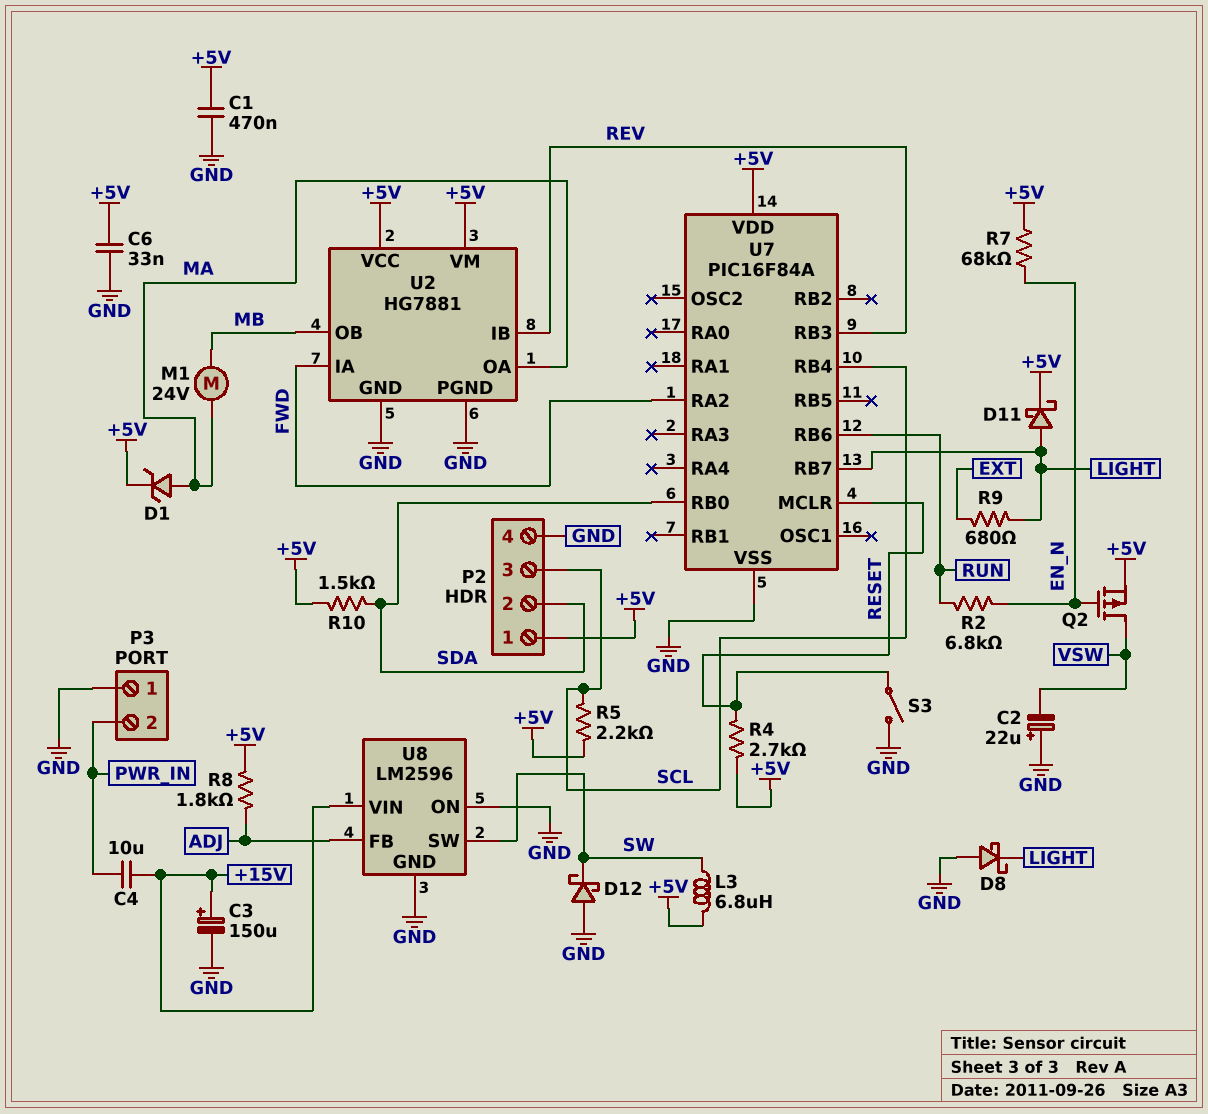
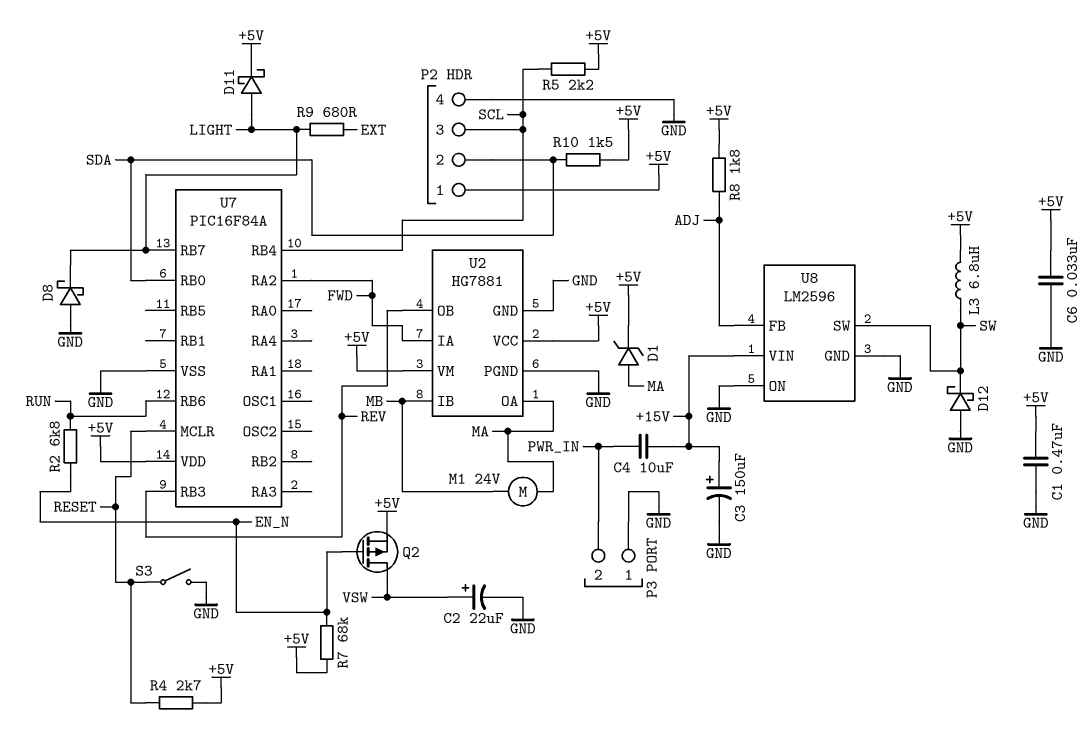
C2: 22uF (plus GND, minus VSW) -> 22uF (plus VSW, minus GND)
U2 pin IB: REV -> MB
U2 pin OB: MB -> REV

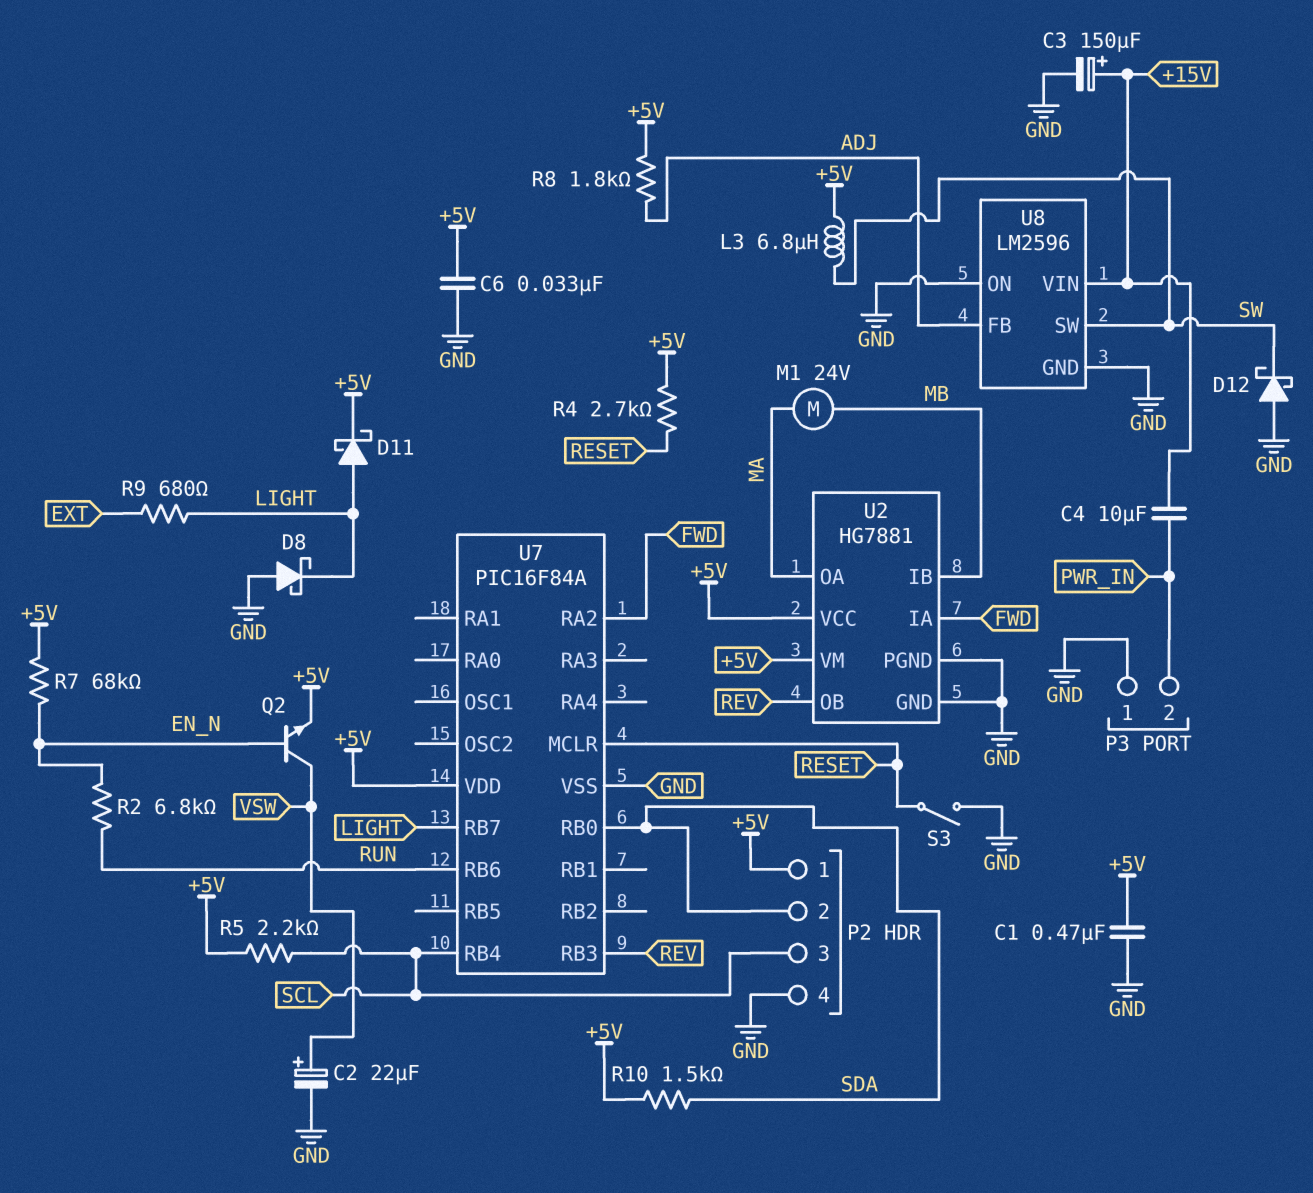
D1: zener (A MA, K +5V) -> none
Q2: PMOS (G EN_N, D VSW, S +5V) -> NPN (B EN_N, C VSW, E +5V)

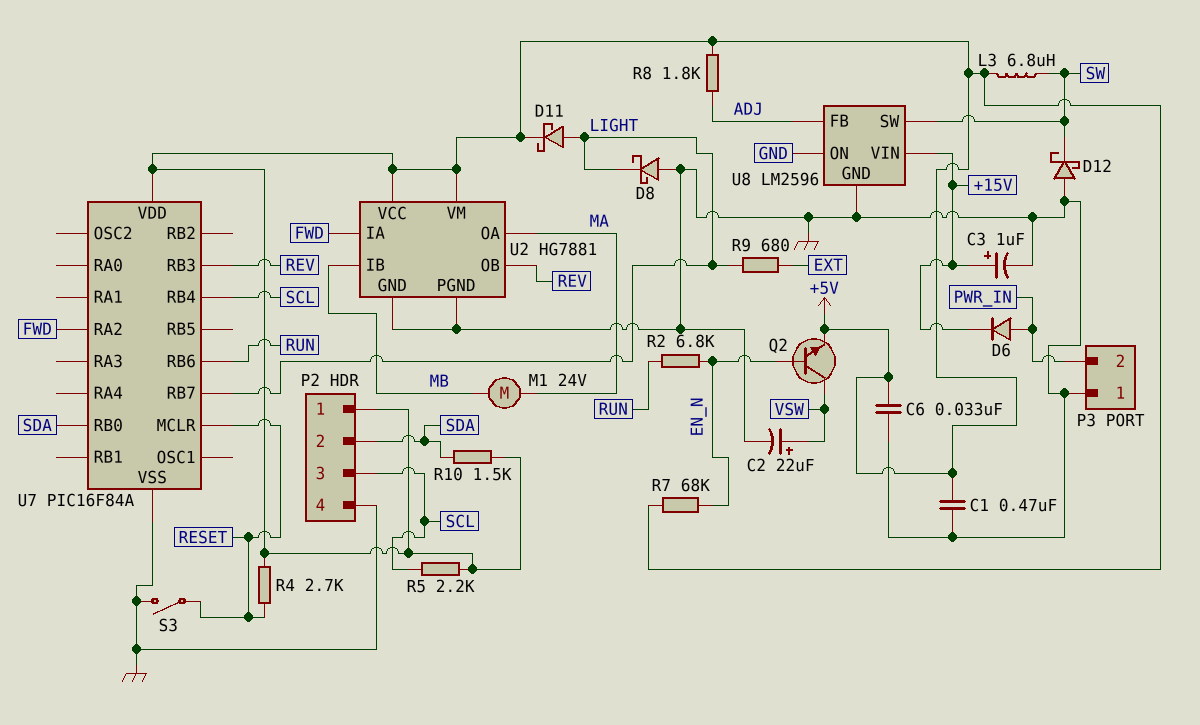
C3: 150uF (plus +15V, minus GND) -> 1uF (plus +15V, minus GND)
C4: 10uF (+15V, PWR_IN) -> none
D6: none -> diode (A PWR_IN, K +15V)

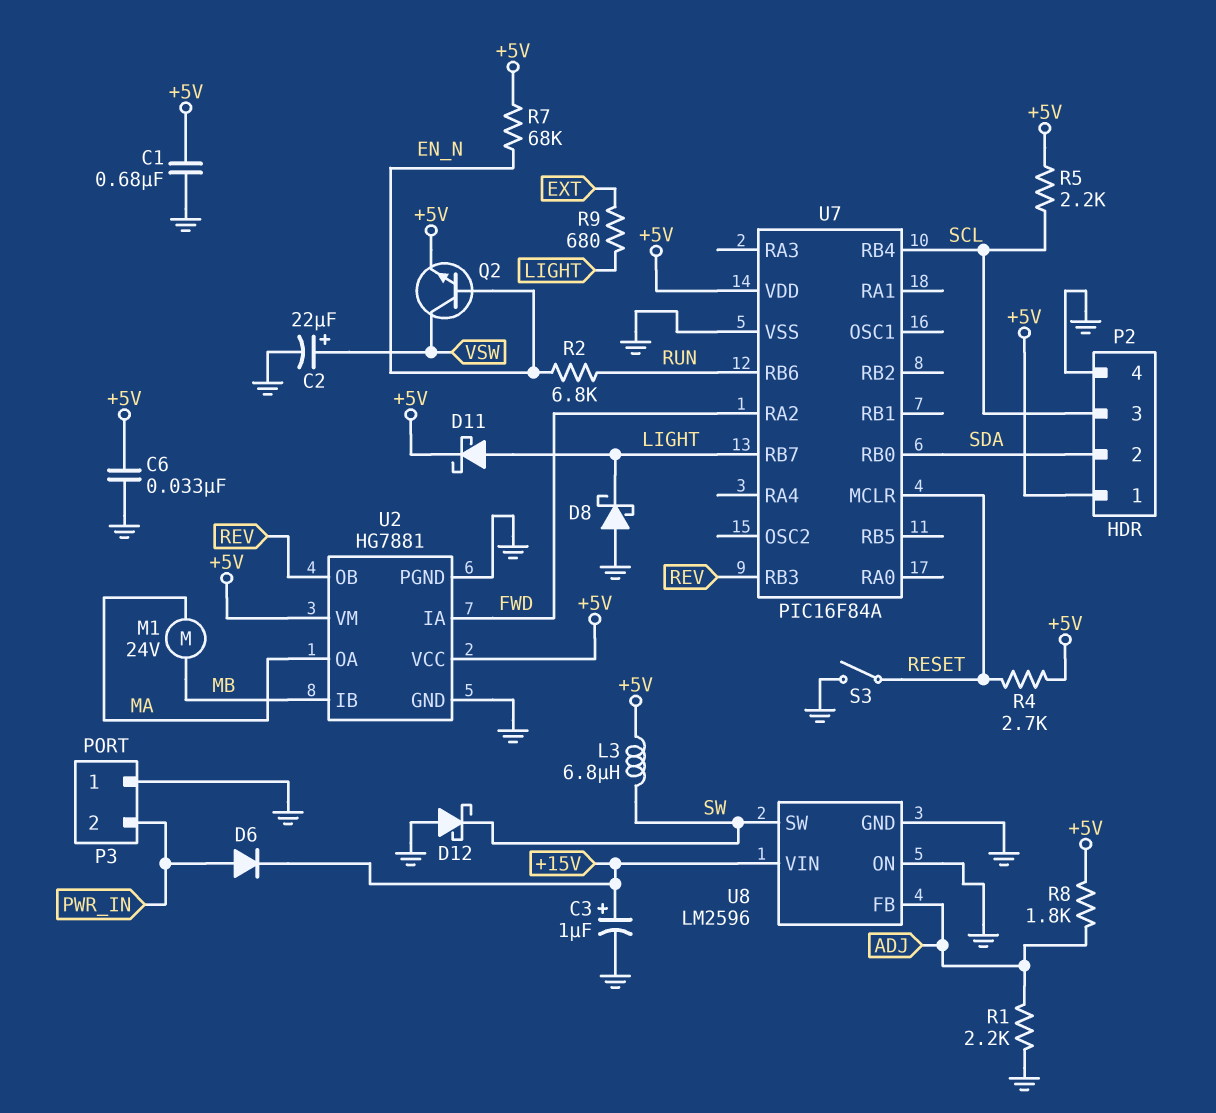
C1: 470nF (+5V, GND) -> 680nF (+5V, GND)
R1: none -> 2.2k (ADJ, GND)
R10: 1.5k (+5V, SDA) -> none

